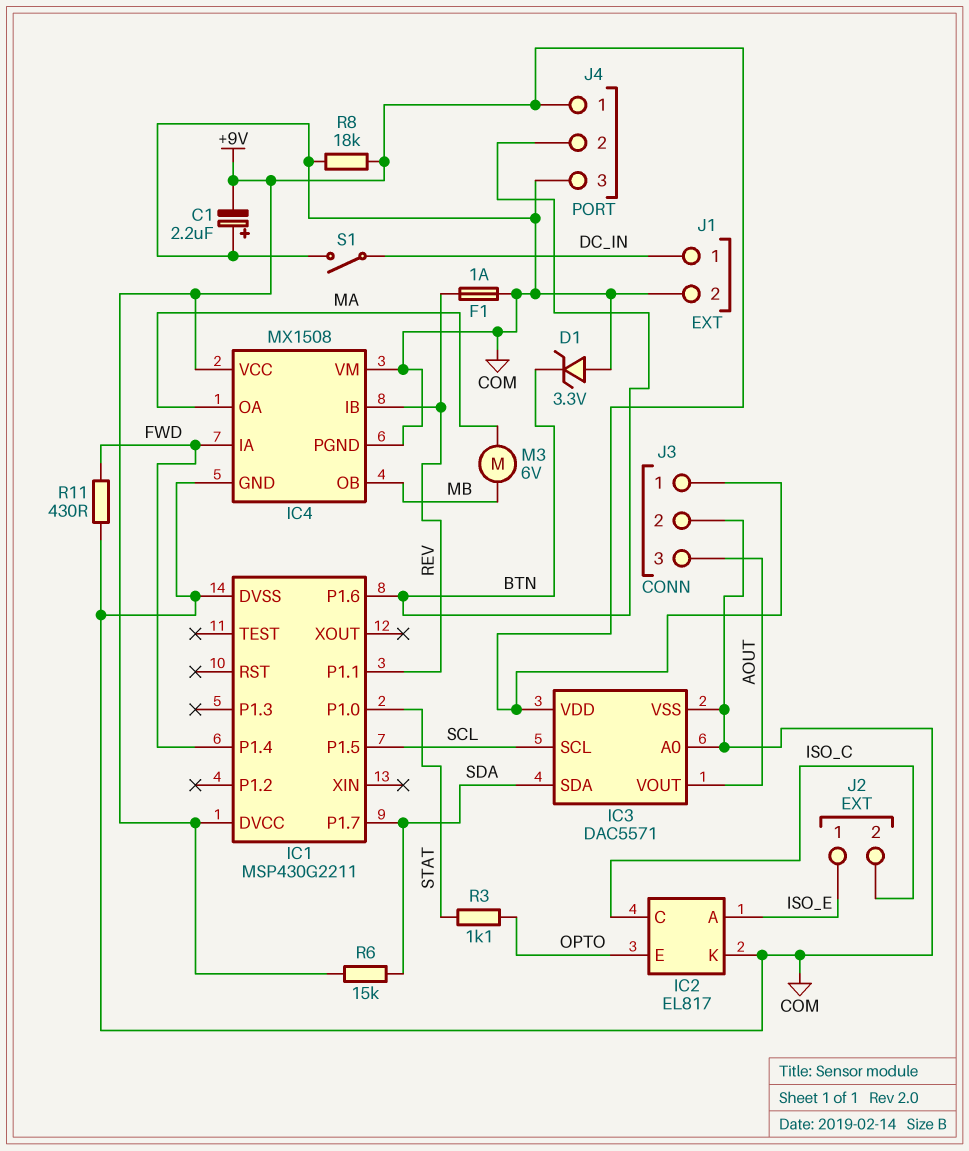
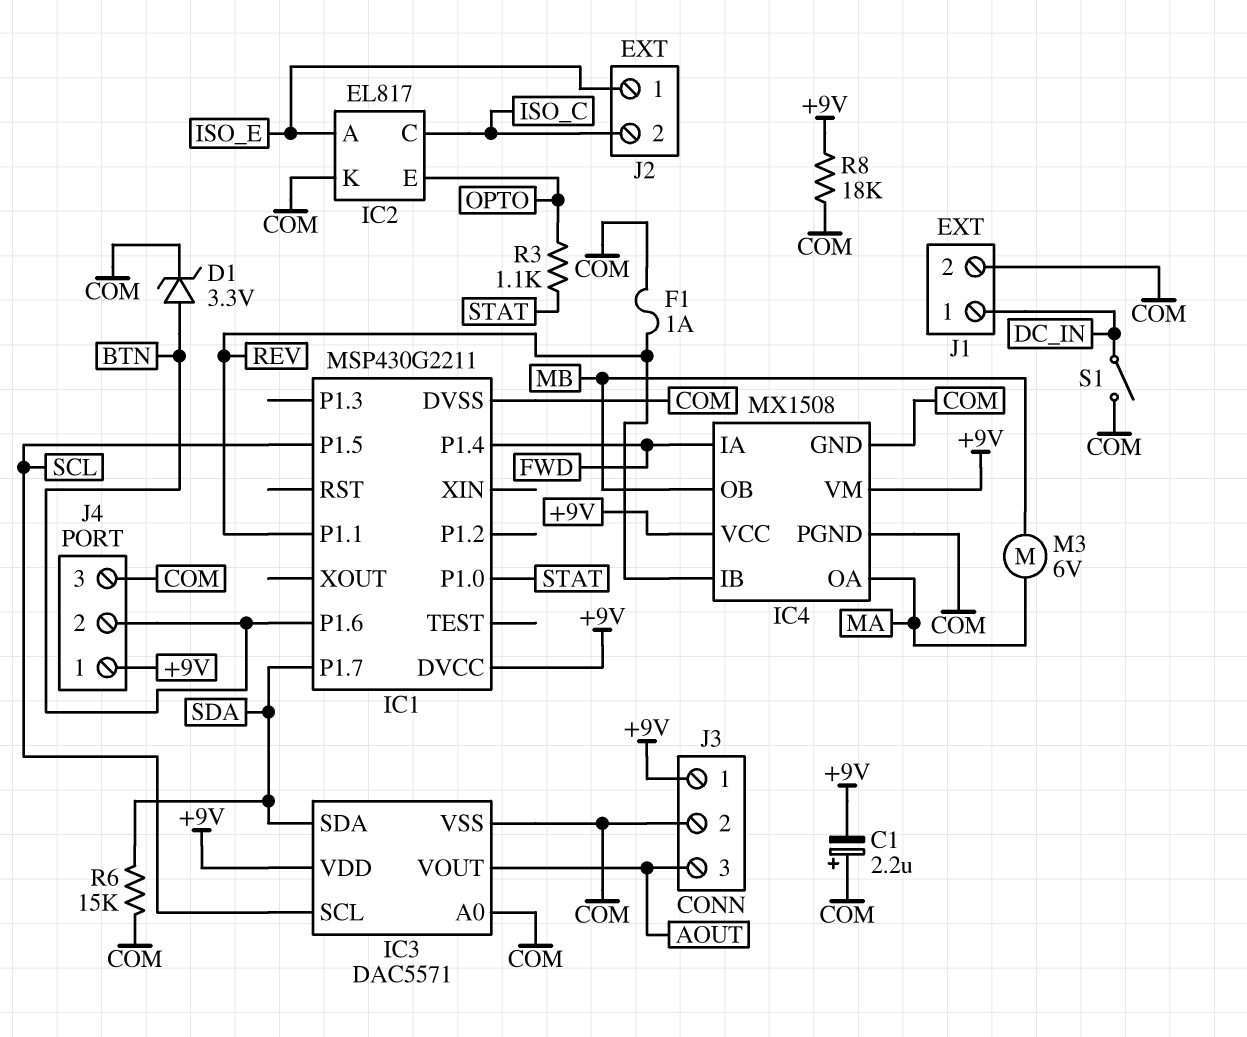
D1: zener 3.3V (A COM, K BTN) -> zener 3.3V (A BTN, K COM)
IC4 pin VM: COM -> +9V
R6: 15k (+9V, SDA) -> 15k (COM, SDA)
R11: 430 (COM, FWD) -> none

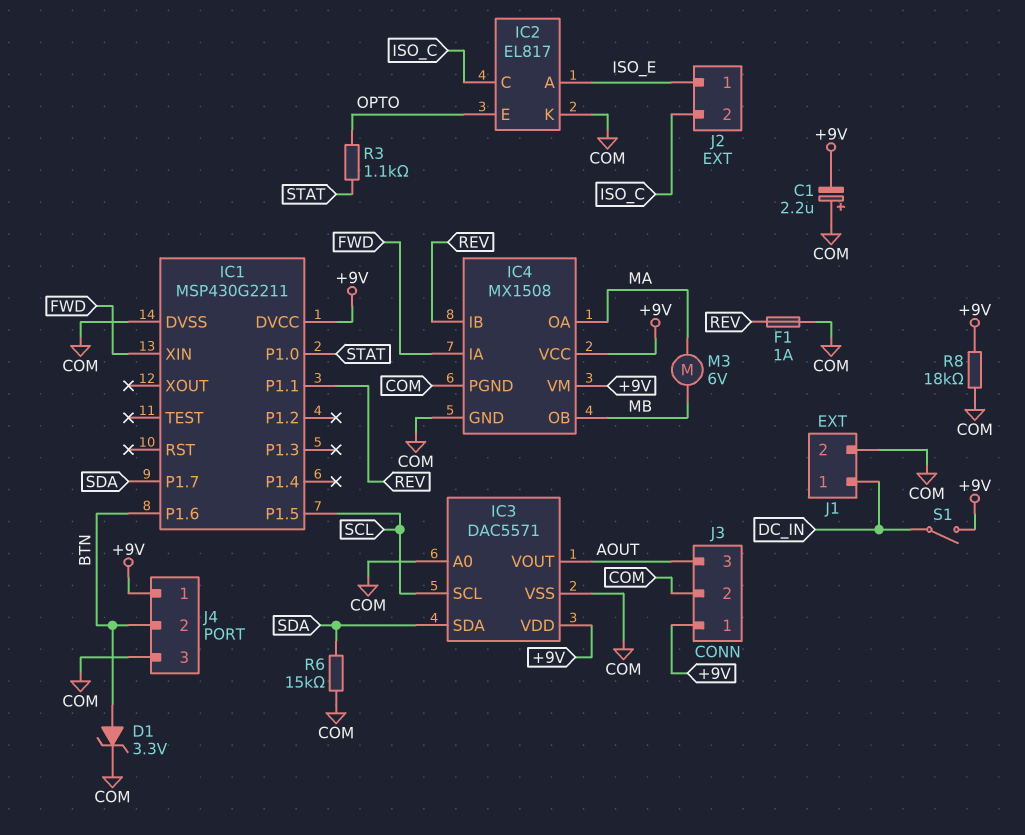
IC1 pin P1.4: FWD -> none
IC1 pin XIN: none -> FWD
S1: switch (COM, DC_IN) -> switch (+9V, DC_IN)

